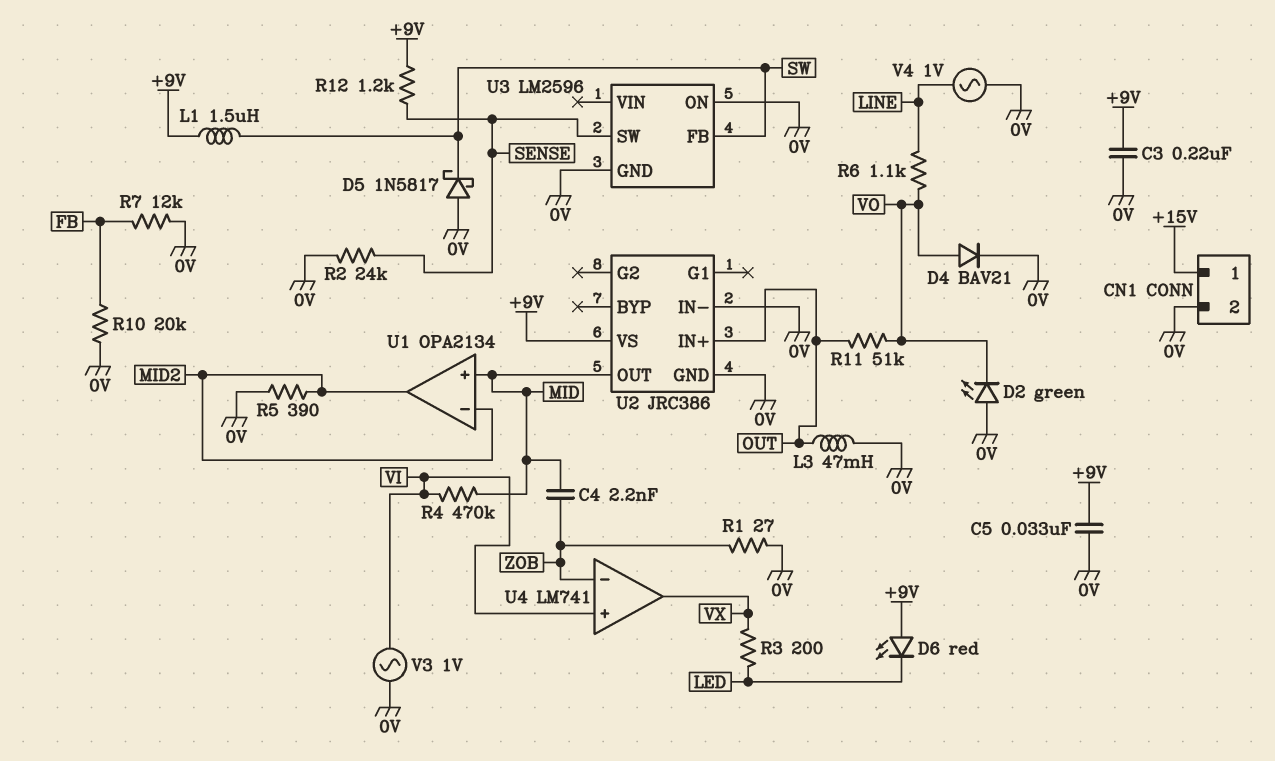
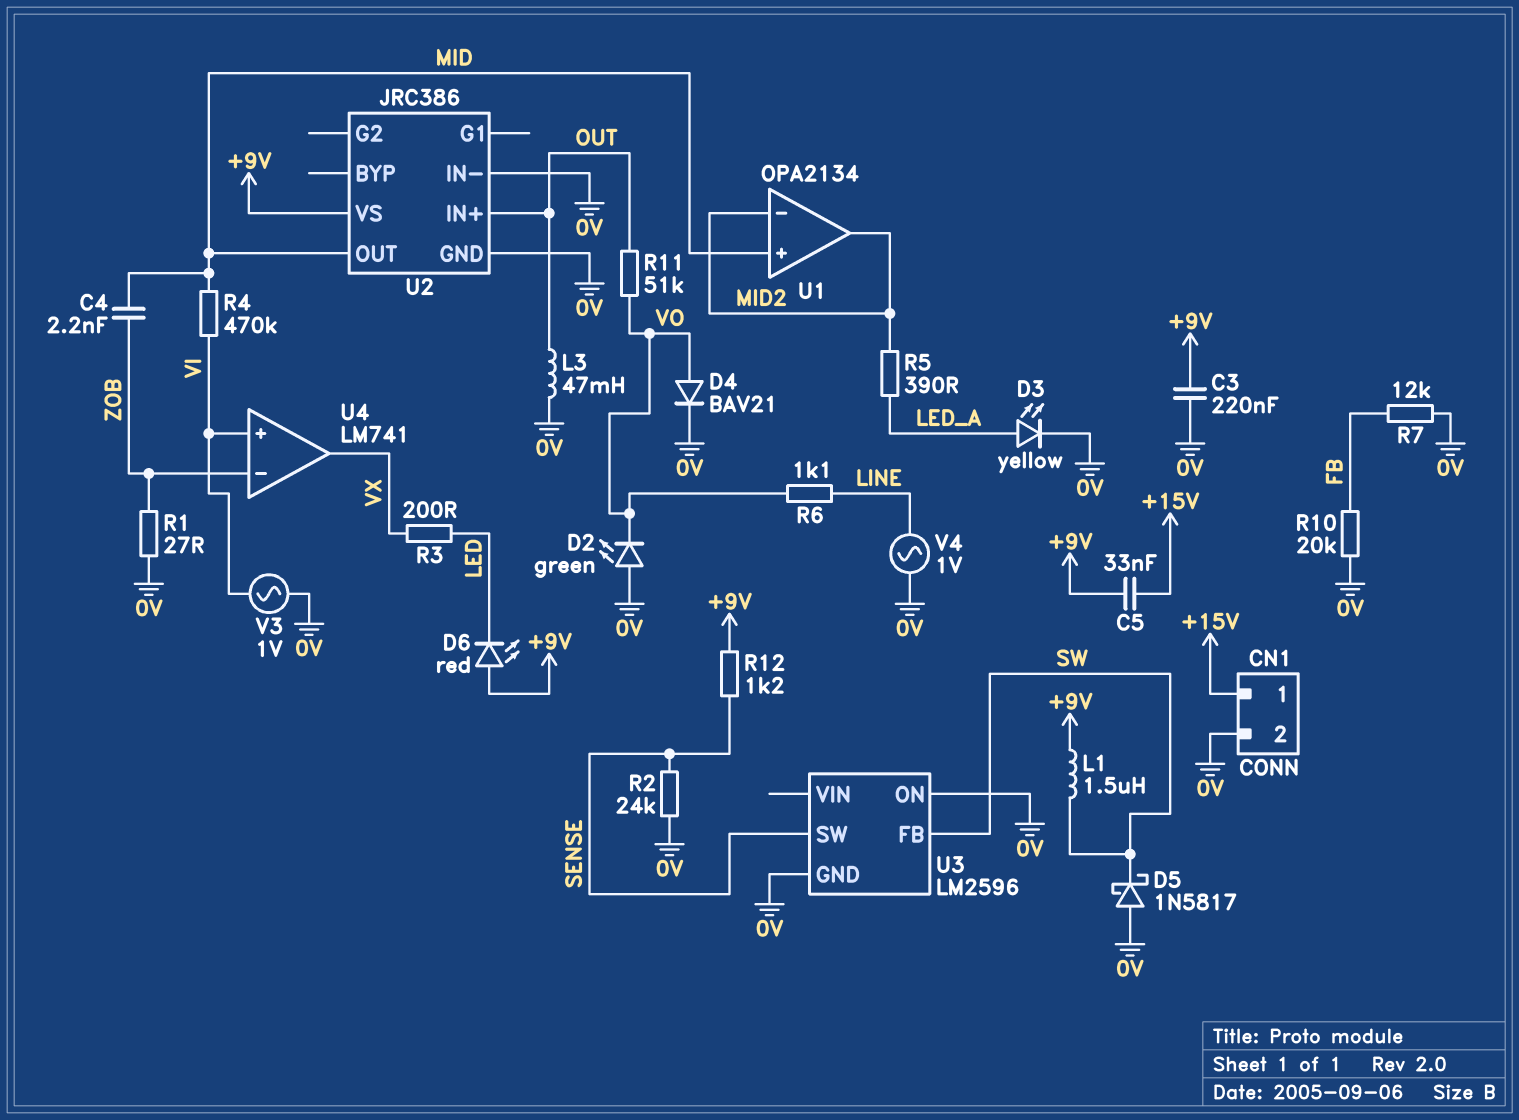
C5: 33nF (+9V, 0V) -> 33nF (+9V, +15V)
D3: none -> LED yellow (A LED_A, K 0V)
R5: 390 (0V, MID2) -> 390 (LED_A, MID2)

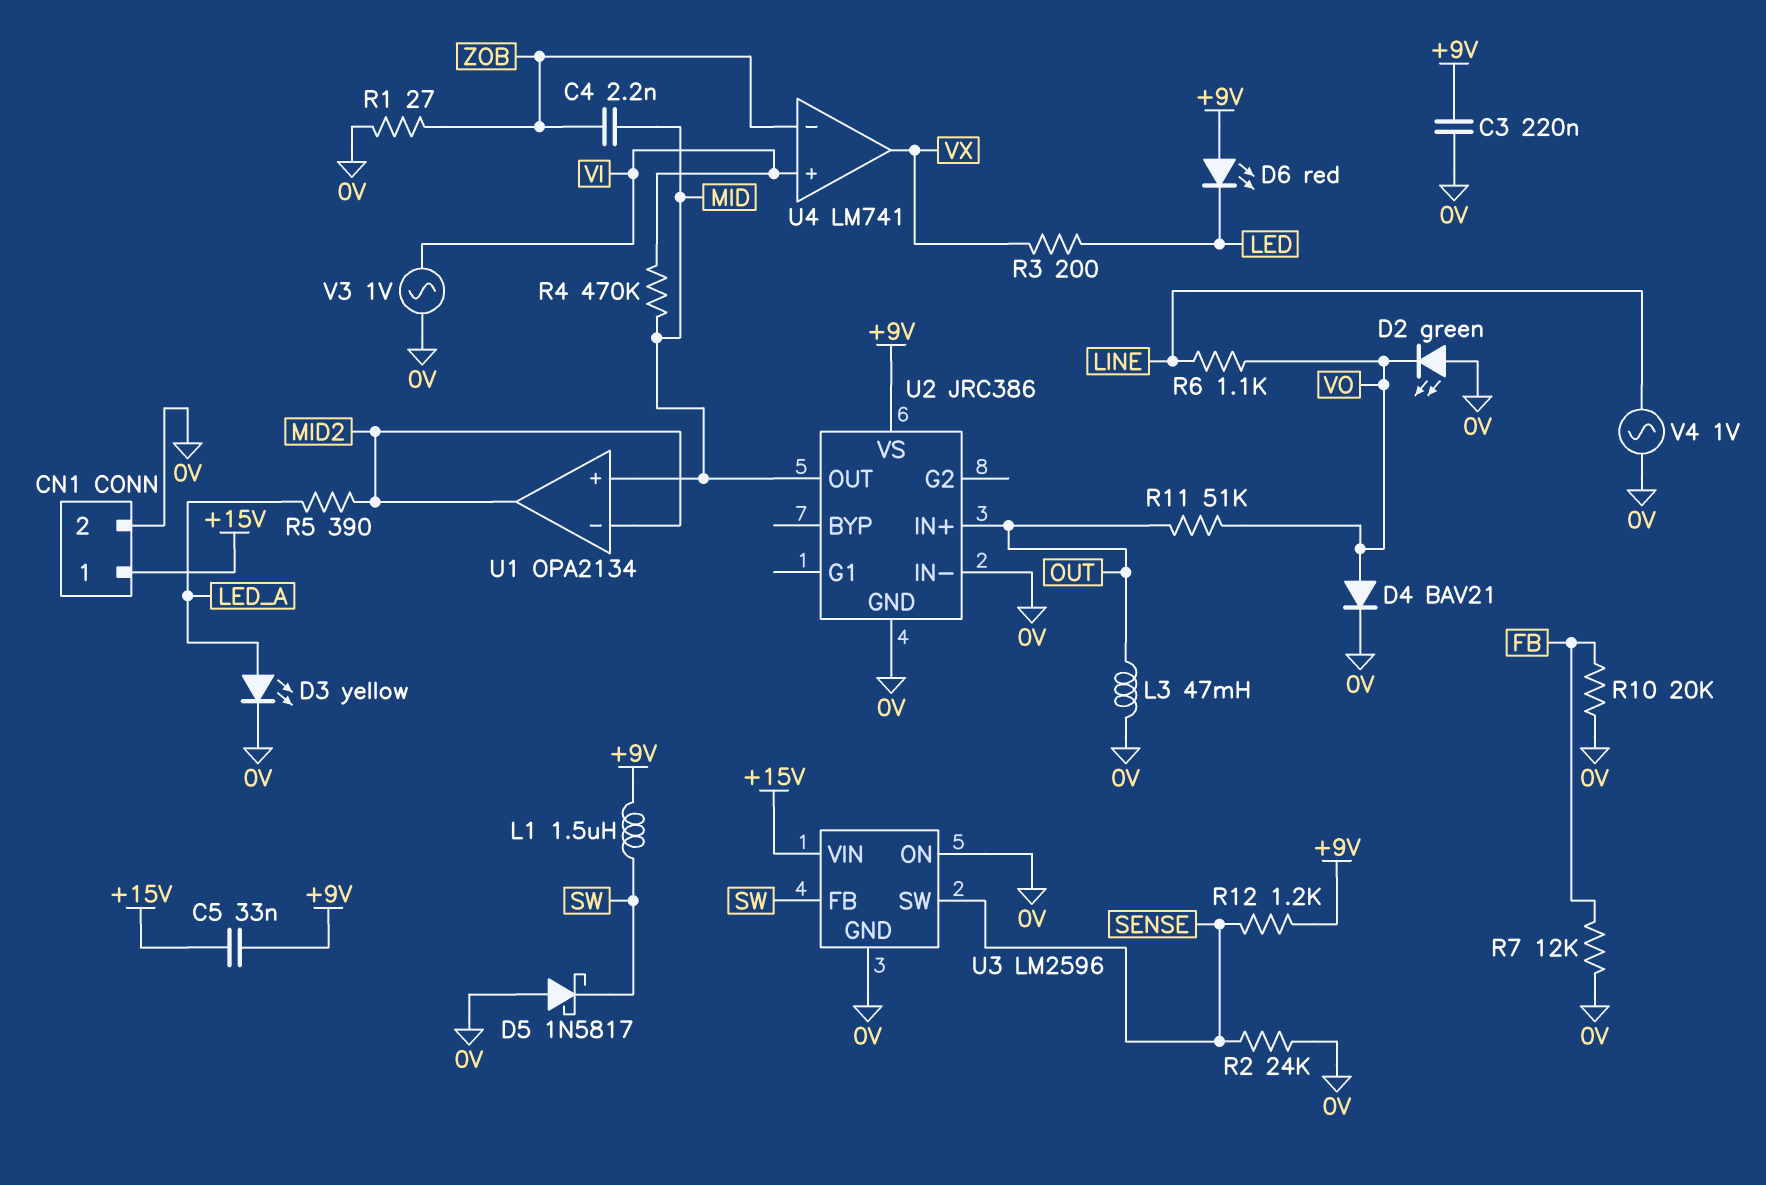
U3 pin VIN: none -> +15V

